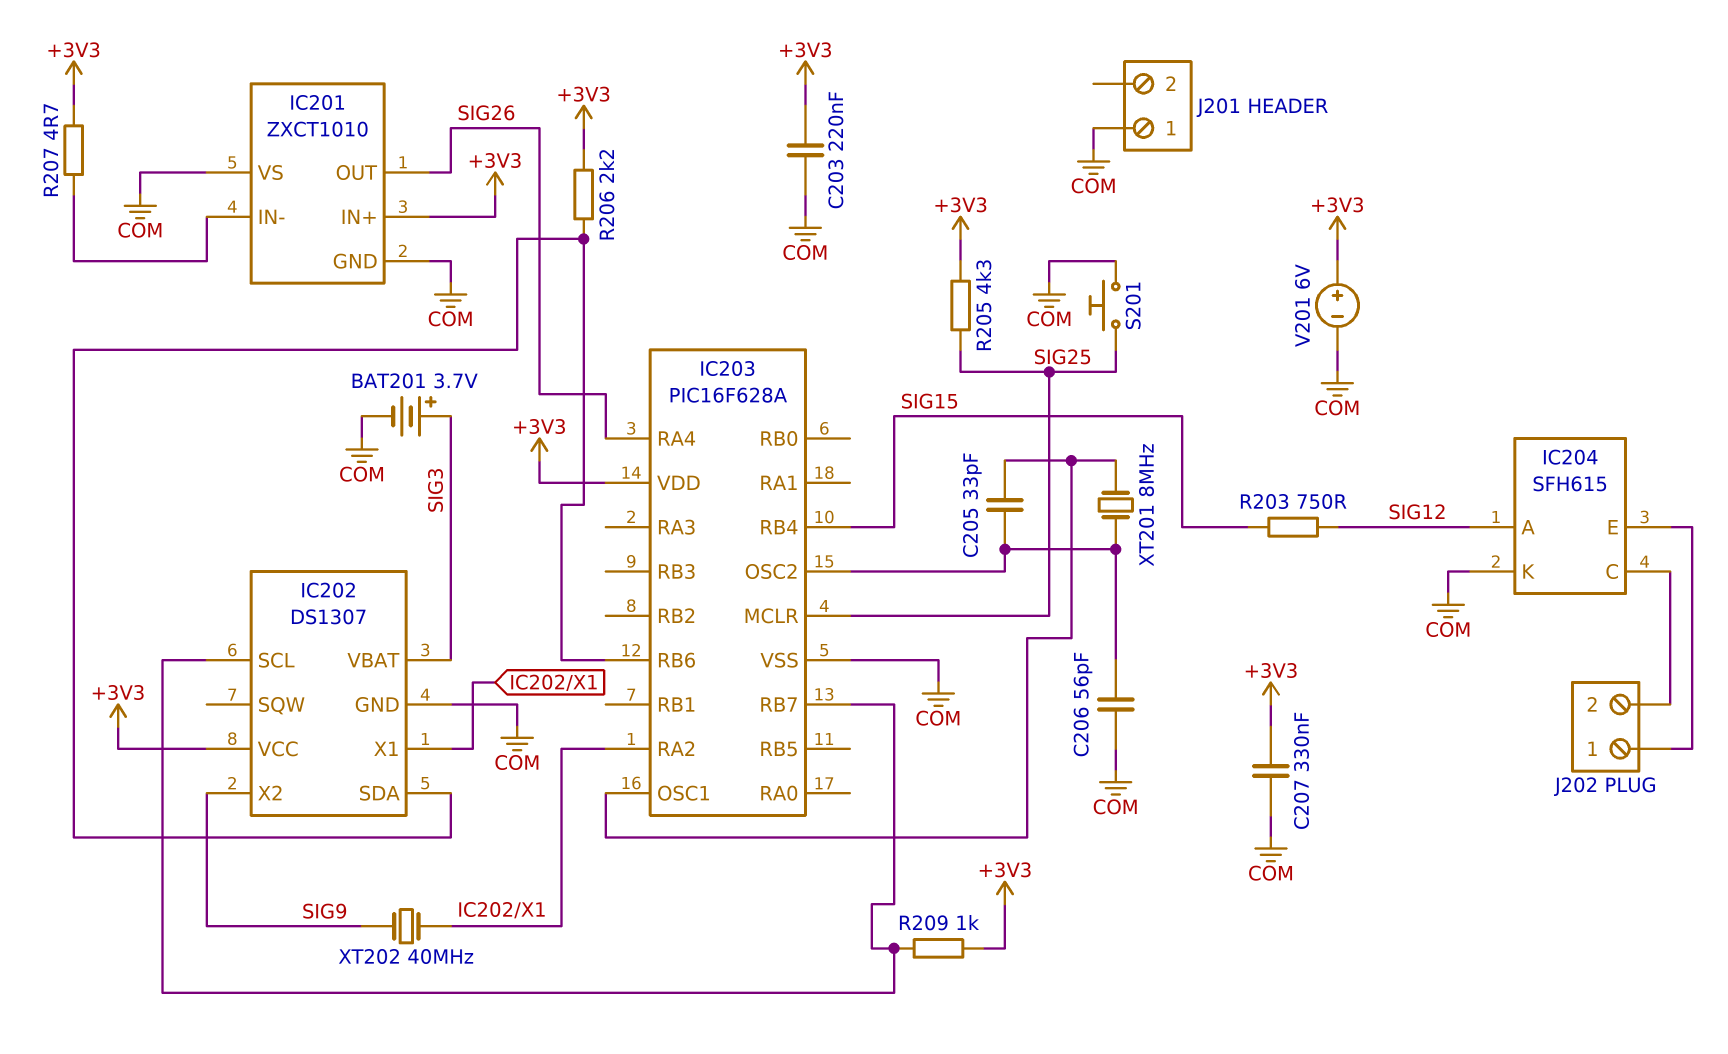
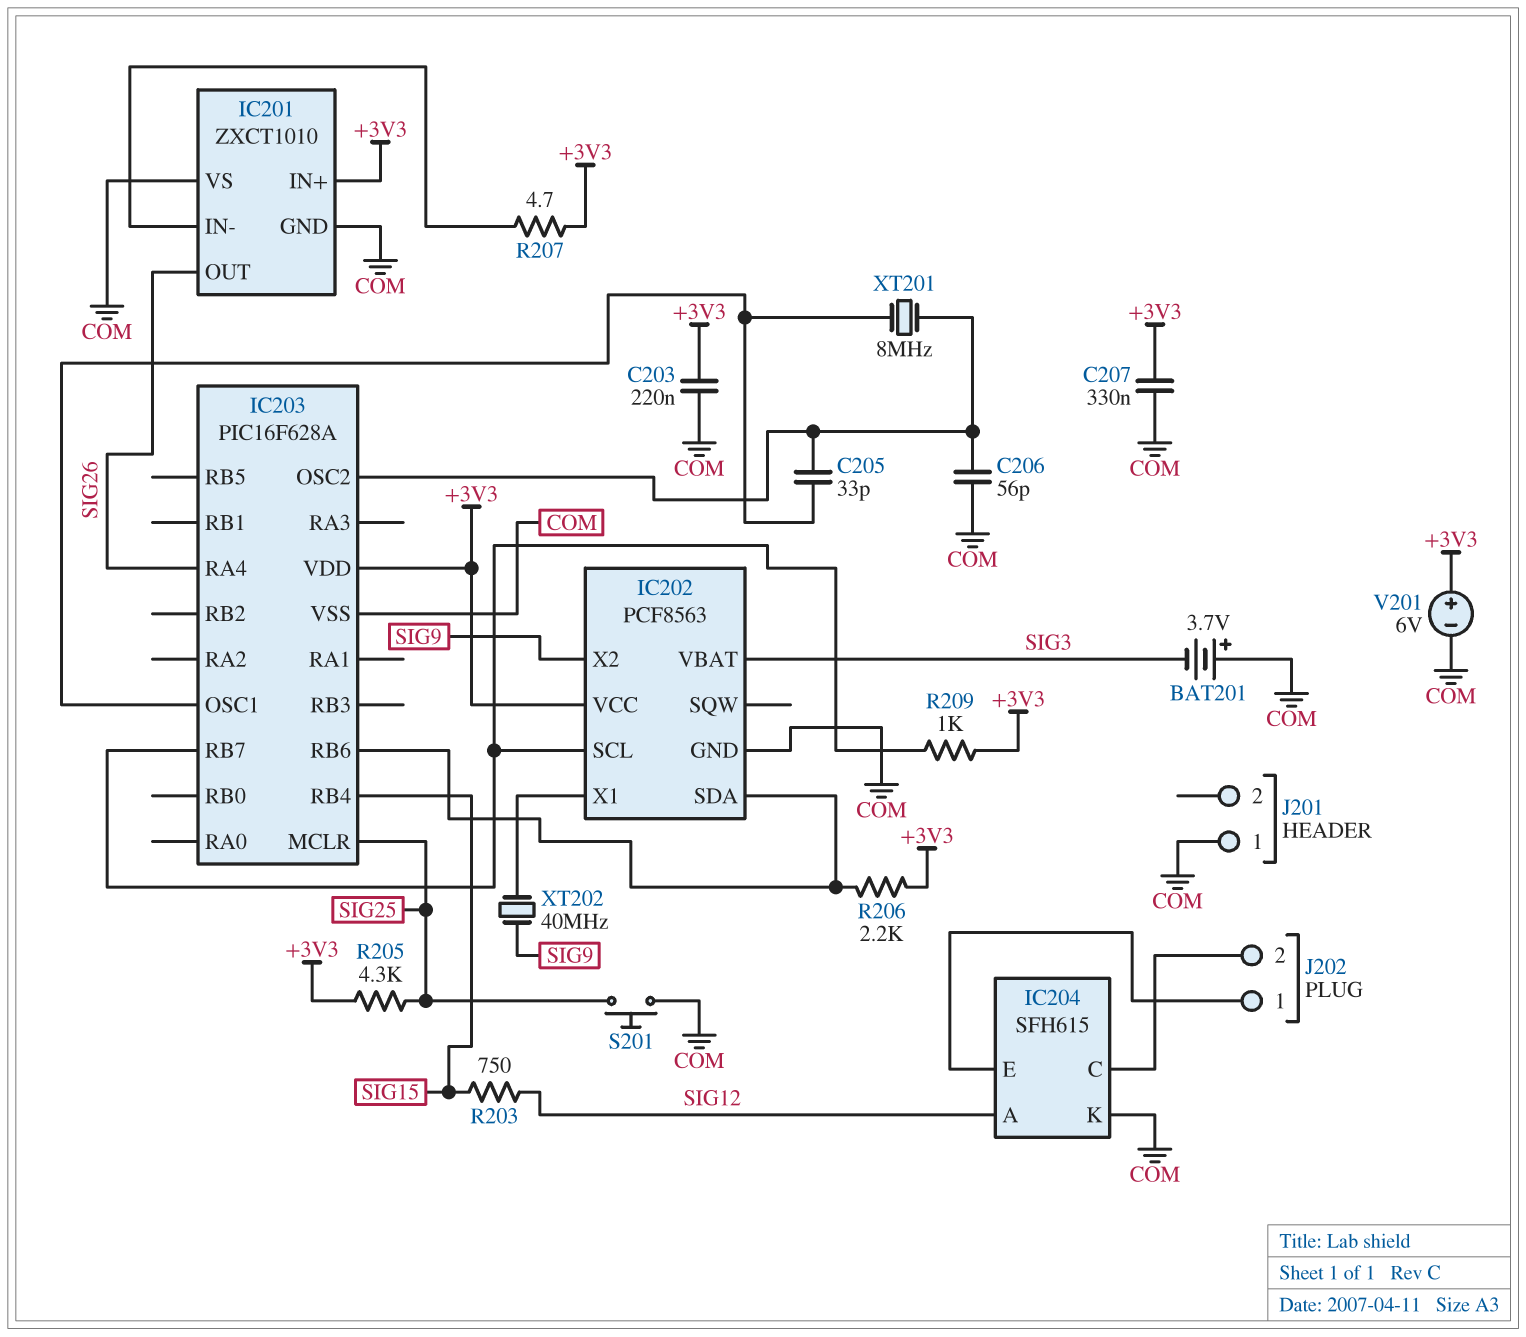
BAT201: 3.7V (plus SIG3, minus COM) -> 3.7V (plus COM, minus SIG3)
IC202: DS1307 -> PCF8563
IC203 pin RA2: IC202/X1 -> none

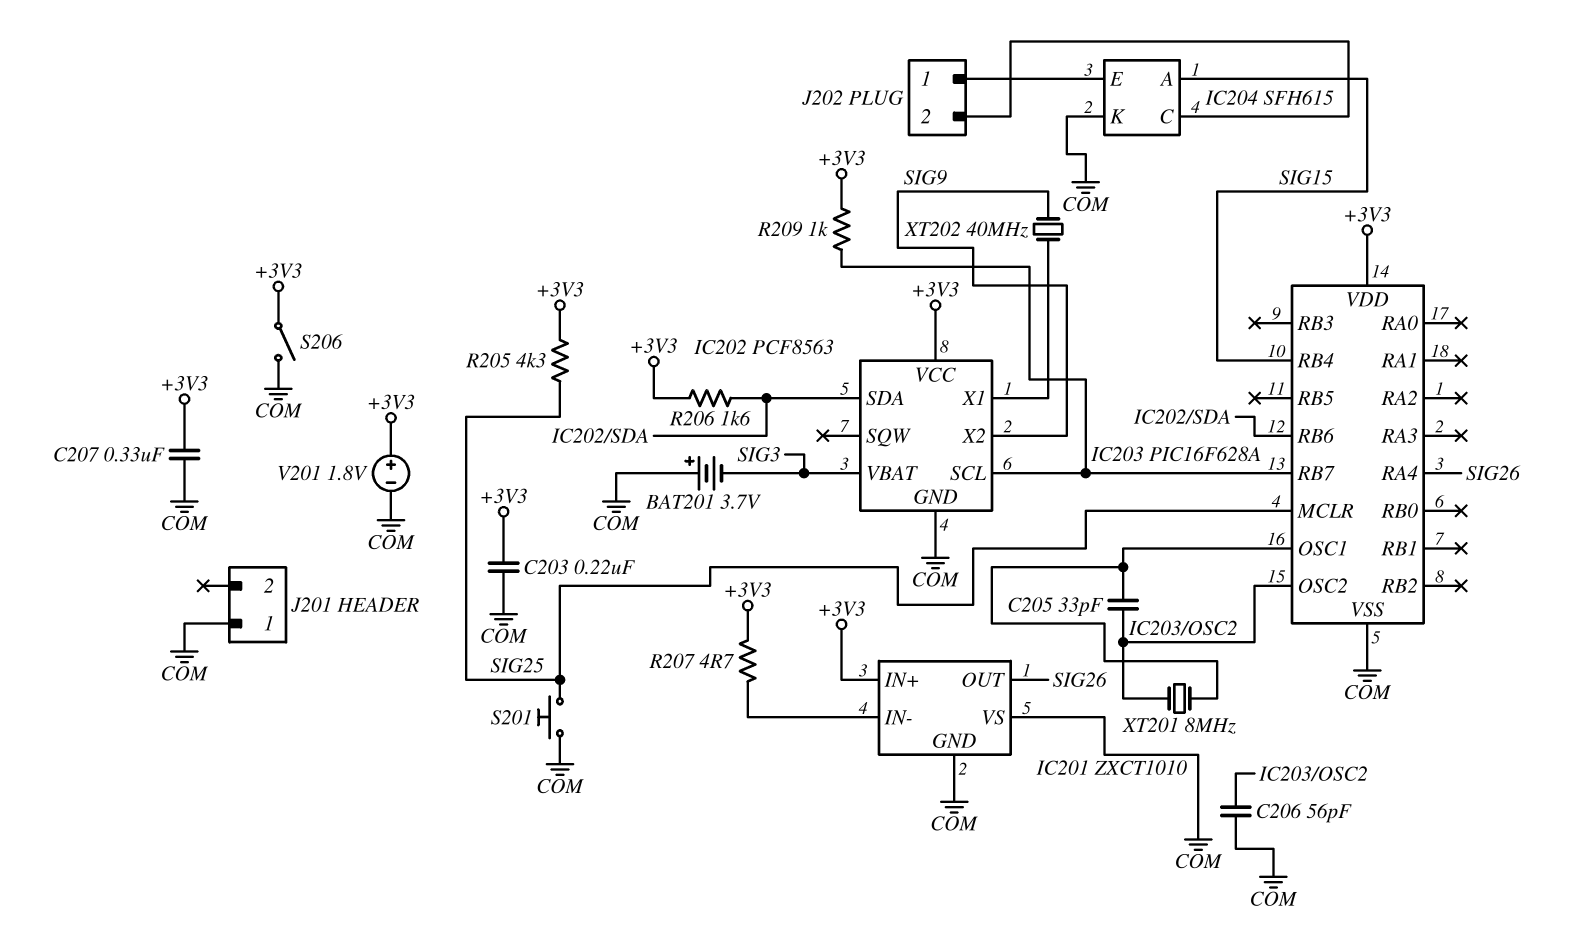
IC204 pin A: SIG12 -> SIG15
R203: 750 (SIG12, SIG15) -> none
R206: 2.2k (+3V3, IC202/SDA) -> 1.6k (+3V3, IC202/SDA)
S206: none -> switch (+3V3, COM)
V201: 6V (plus +3V3, minus COM) -> 1.8V (plus +3V3, minus COM)

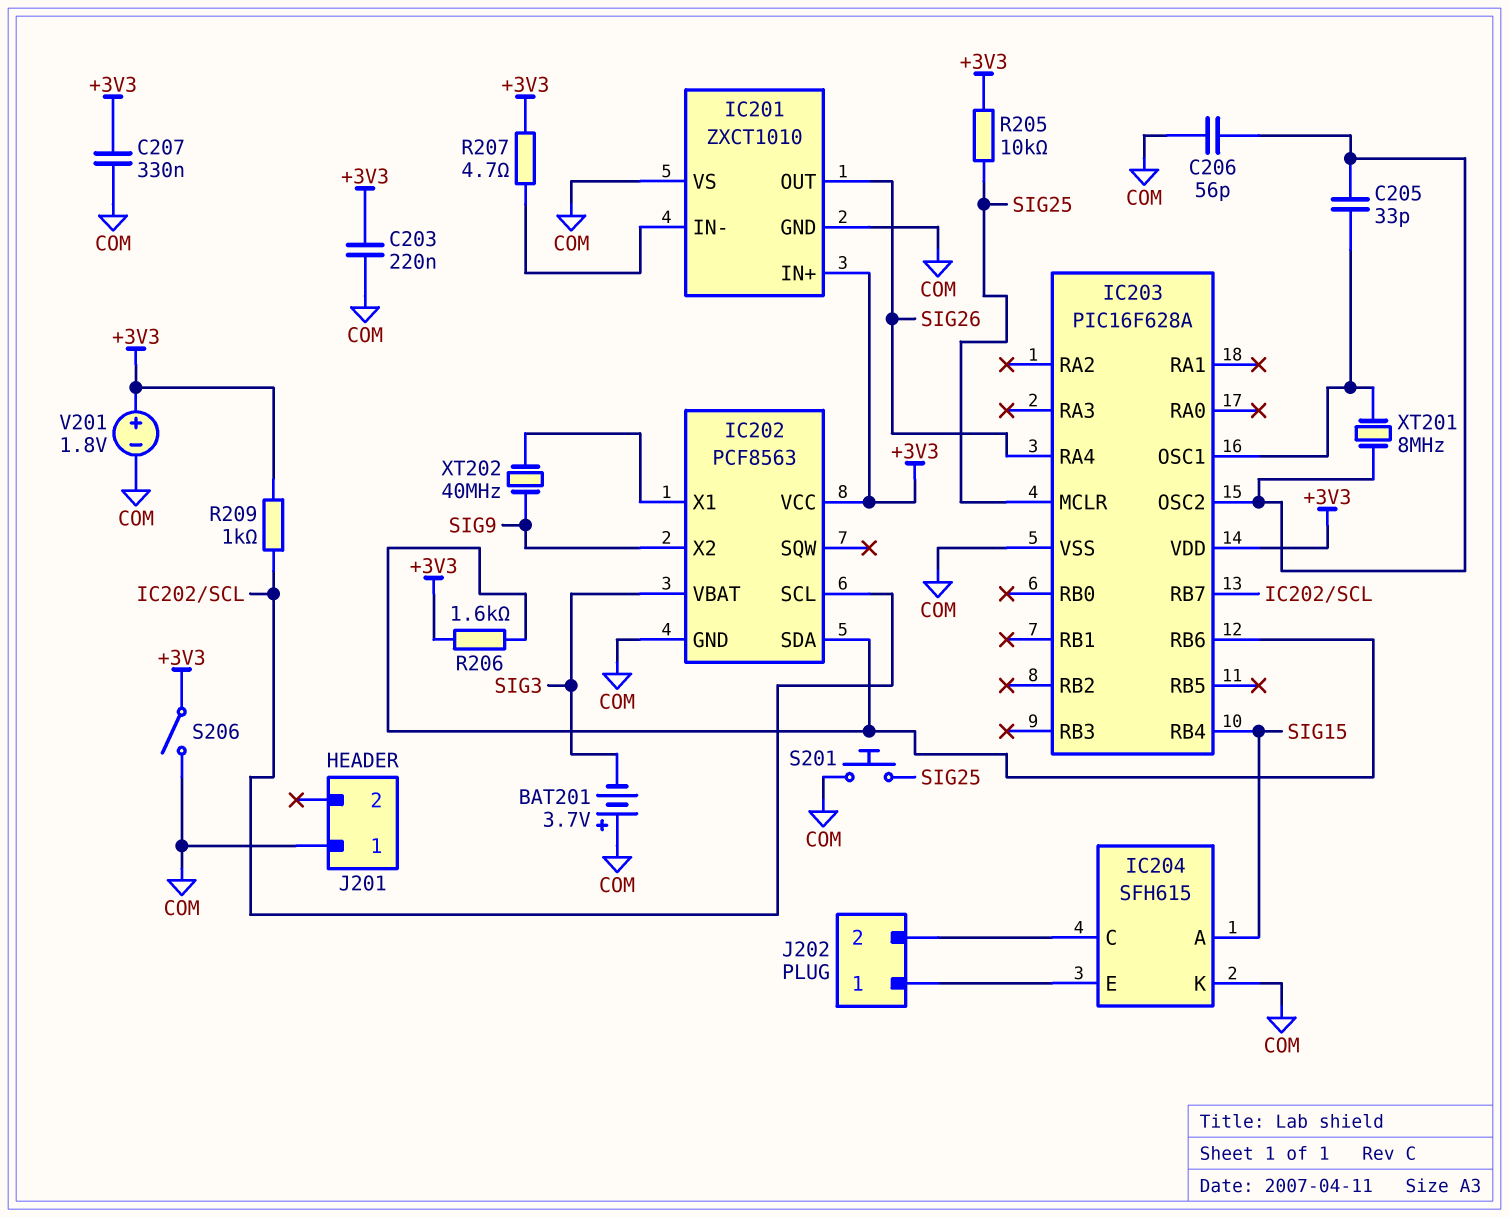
R205: 4.3k (+3V3, SIG25) -> 10k (+3V3, SIG25)

